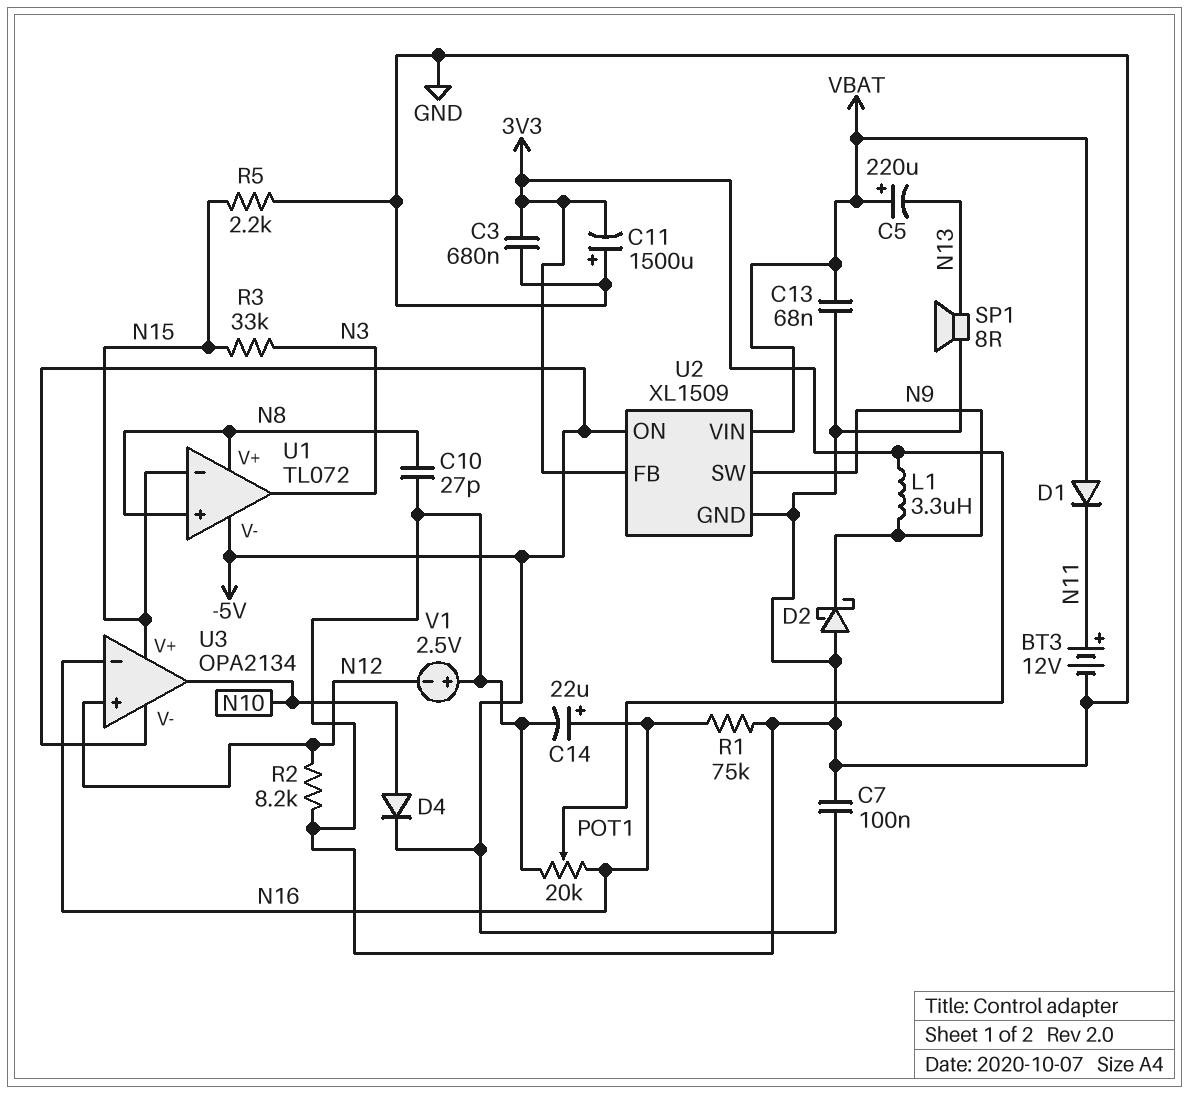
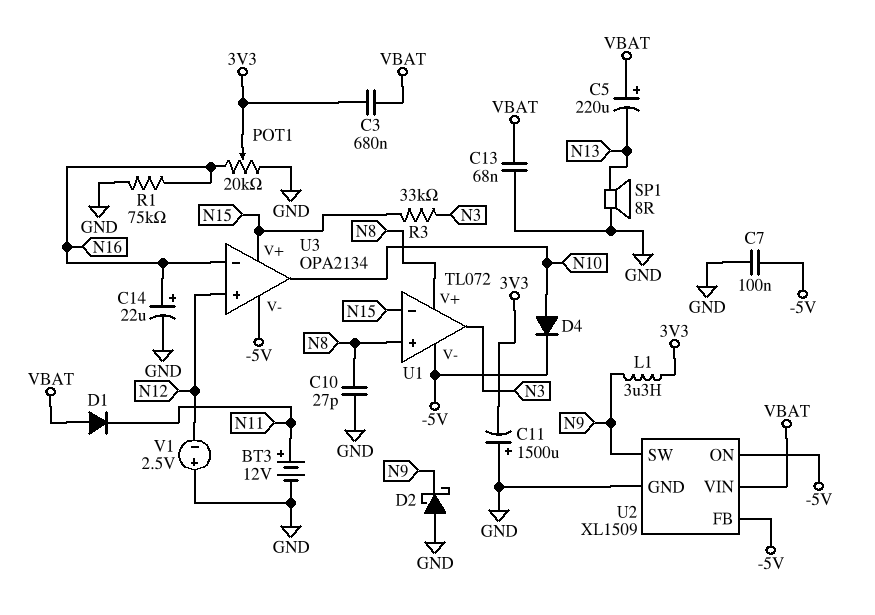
C3: 680nF (3V3, GND) -> 680nF (3V3, VBAT)
R2: 8.2k (GND, N12) -> none
R5: 2.2k (GND, N15) -> none
U2 pin FB: 3V3 -> -5V

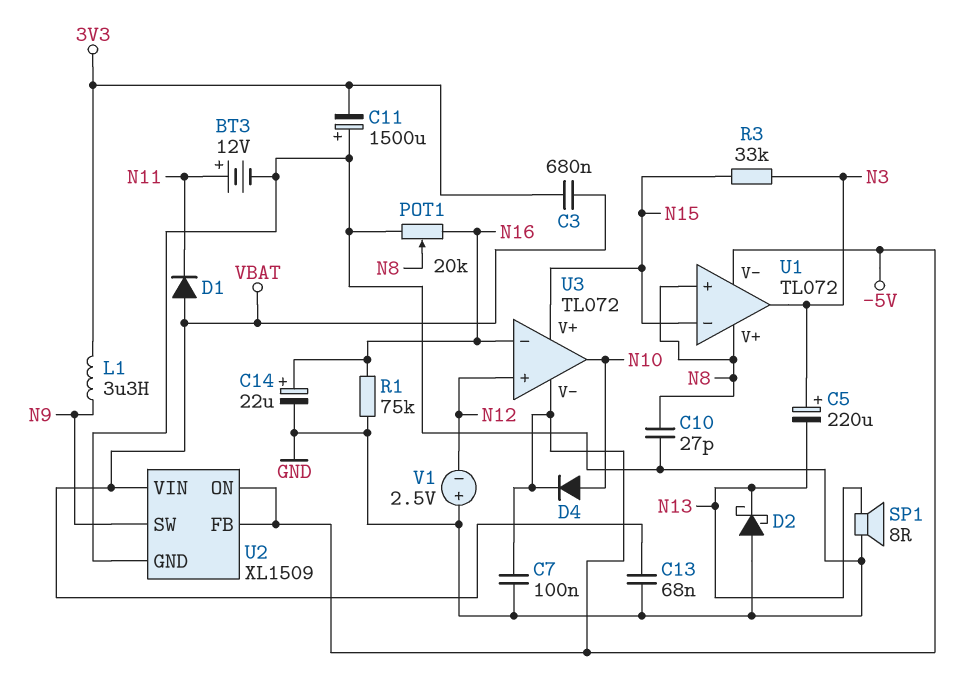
C5: 220uF (plus VBAT, minus N13) -> 220uF (plus N3, minus N13)
D2: schottky (A GND, K N9) -> schottky (A GND, K N13)
POT1: 20k (GND, N16, wiper 3V3) -> 20k (GND, N16, wiper N8)
U3: OPA2134 -> TL072

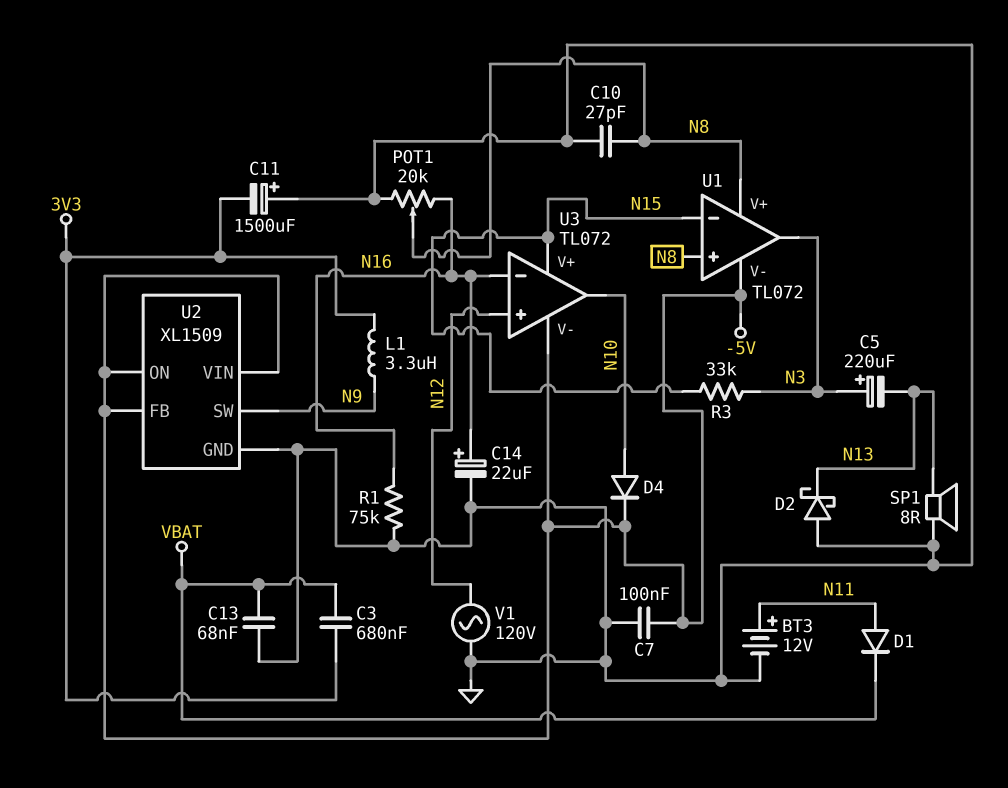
D1: diode (A VBAT, K N11) -> diode (A N11, K VBAT)
U2 pin VIN: VBAT -> -5V
V1: 2.5V (plus GND, minus N12) -> AC 120V (GND, N12)

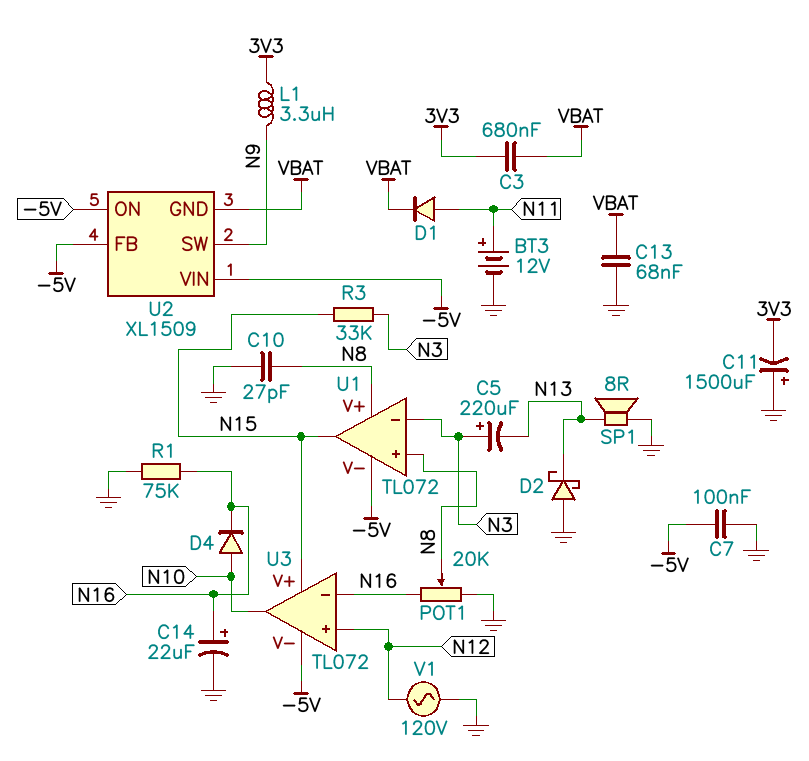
D4: diode (A N10, K -5V) -> diode (A N10, K N16)
U1 pin in-: N15 -> N3
U1 pin out: N3 -> N15
U2 pin GND: GND -> VBAT

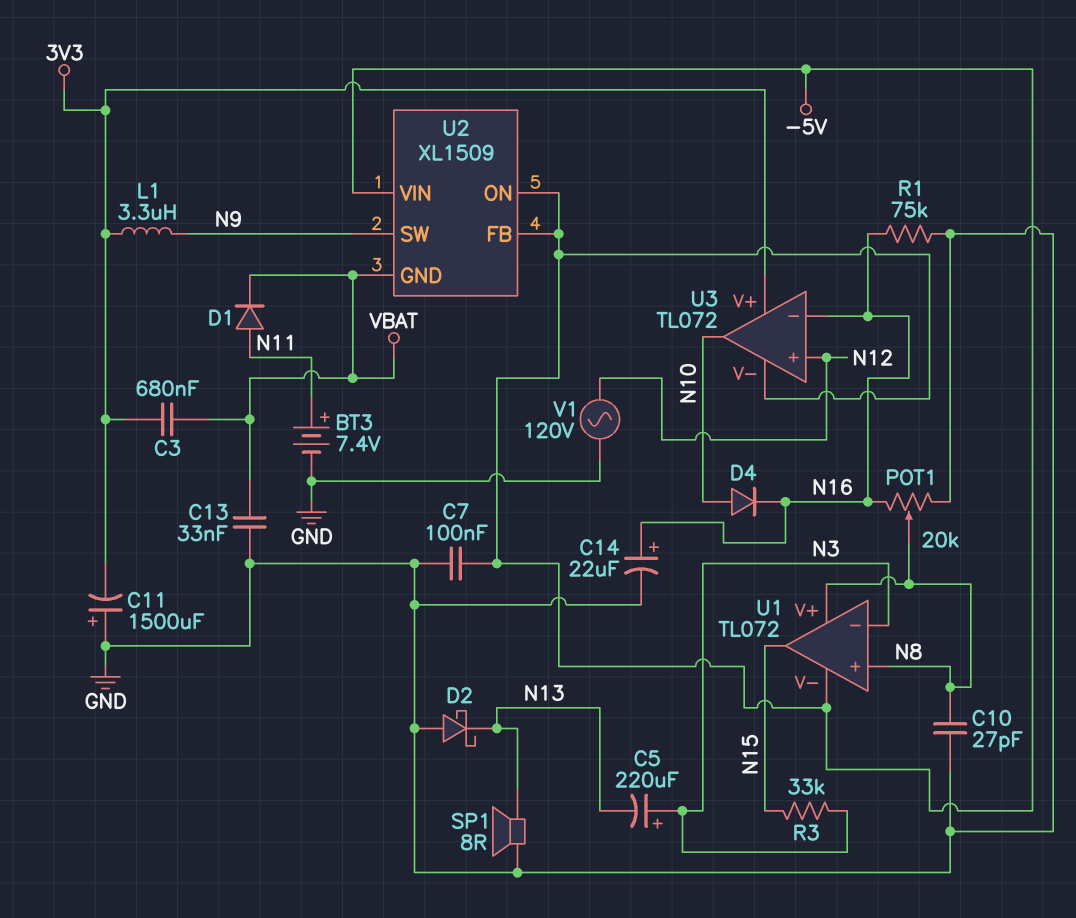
BT3: 12V (plus N11, minus GND) -> 7.4V (plus N11, minus GND)
C13: 68nF (GND, VBAT) -> 33nF (GND, VBAT)
U3 pin V+: N15 -> 3V3

